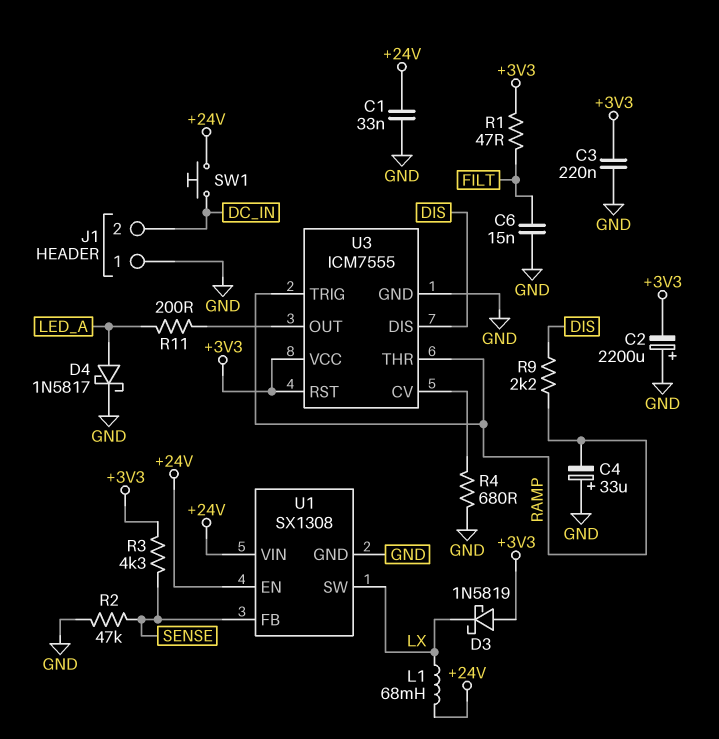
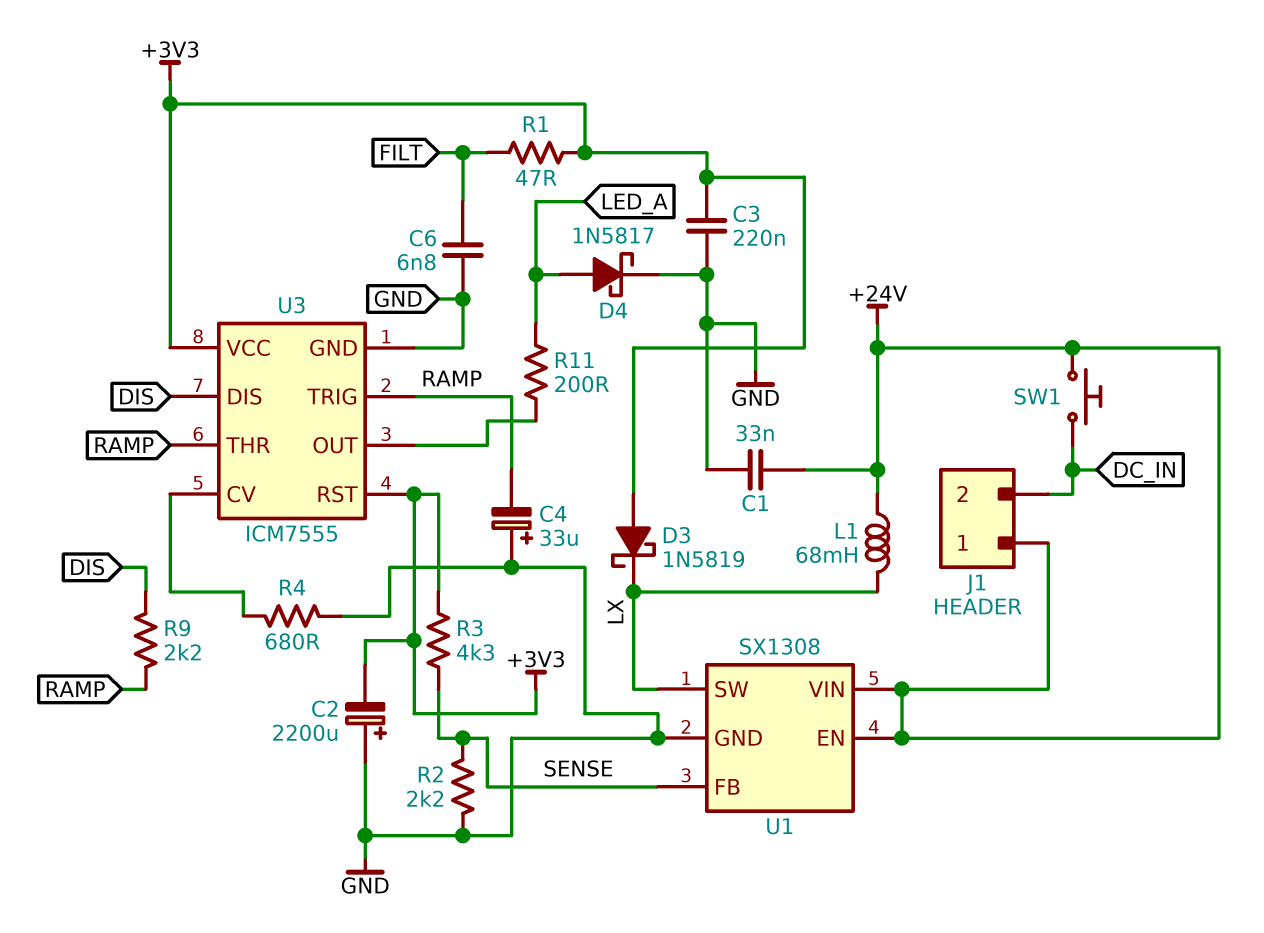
C6: 15nF (FILT, GND) -> 6.8nF (FILT, GND)
J1 pin 1: GND -> +24V
R2: 47k (GND, SENSE) -> 2.2k (GND, SENSE)

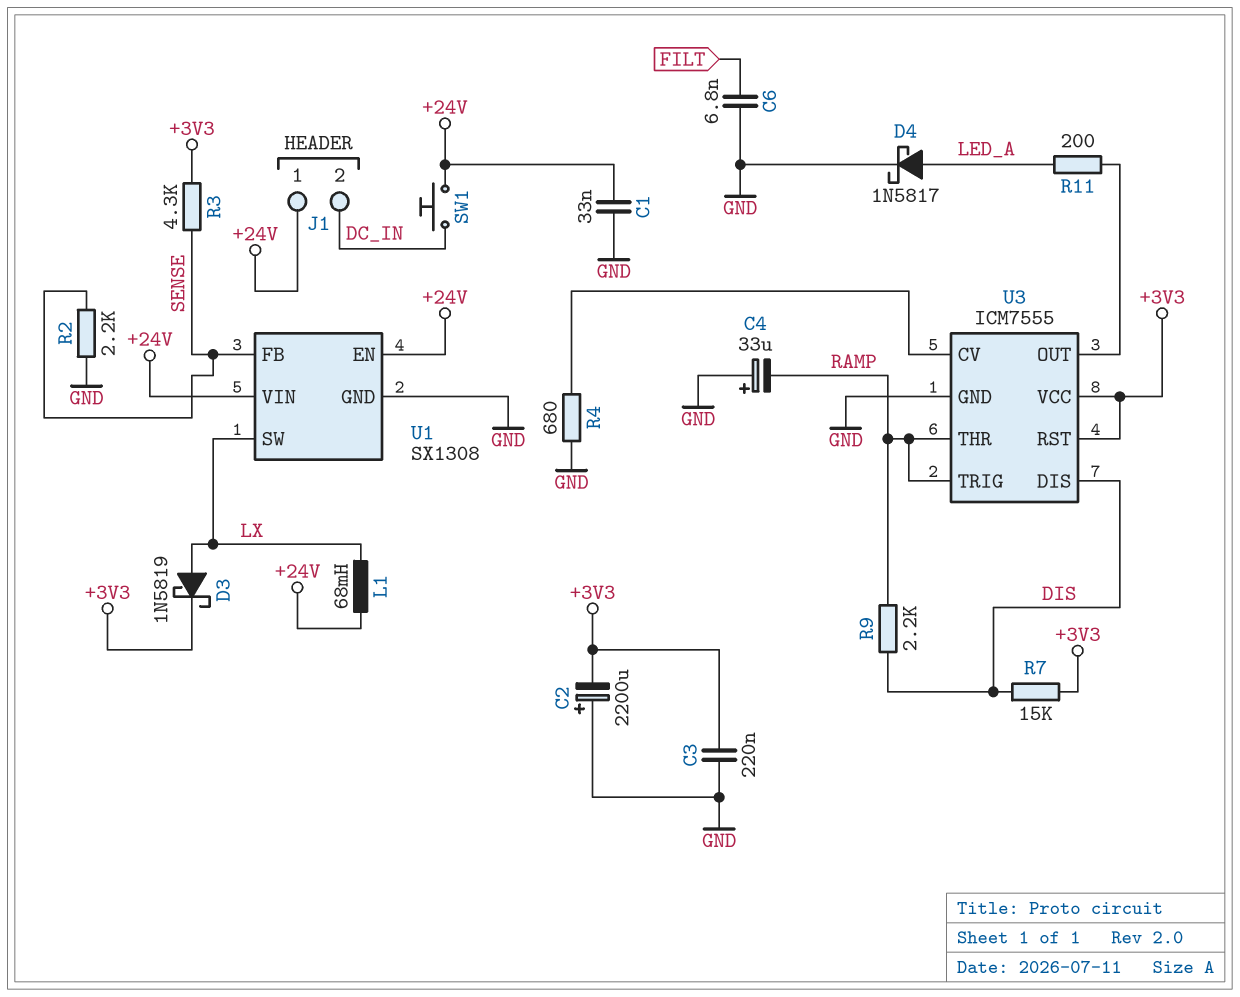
D3: schottky 1N5819 (A +3V3, K LX) -> schottky 1N5819 (A LX, K +3V3)
R1: 47 (+3V3, FILT) -> none
R7: none -> 15k (+3V3, DIS)

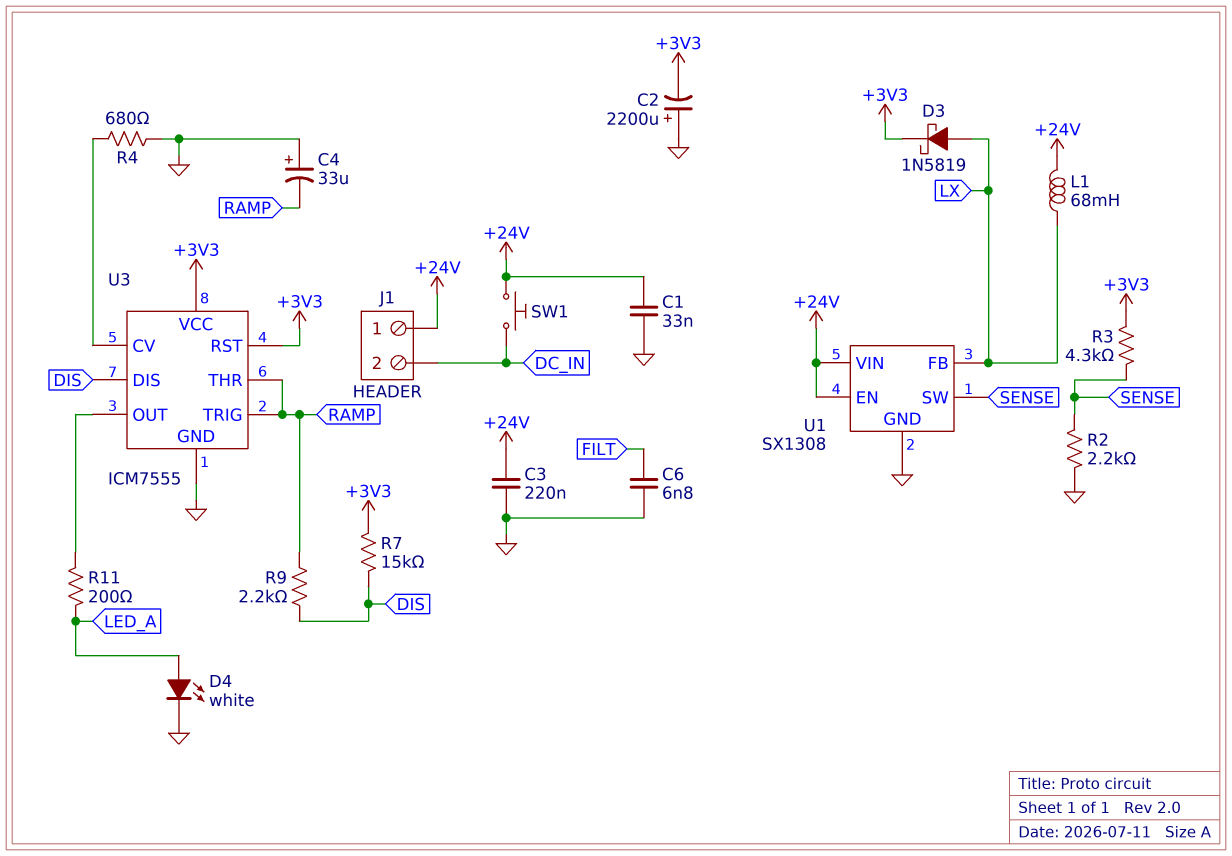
C3: 220nF (+3V3, GND) -> 220nF (+24V, GND)
D4: schottky 1N5817 (A LED_A, K GND) -> LED white (A LED_A, K GND)
U1 pin FB: SENSE -> LX
U1 pin SW: LX -> SENSE

